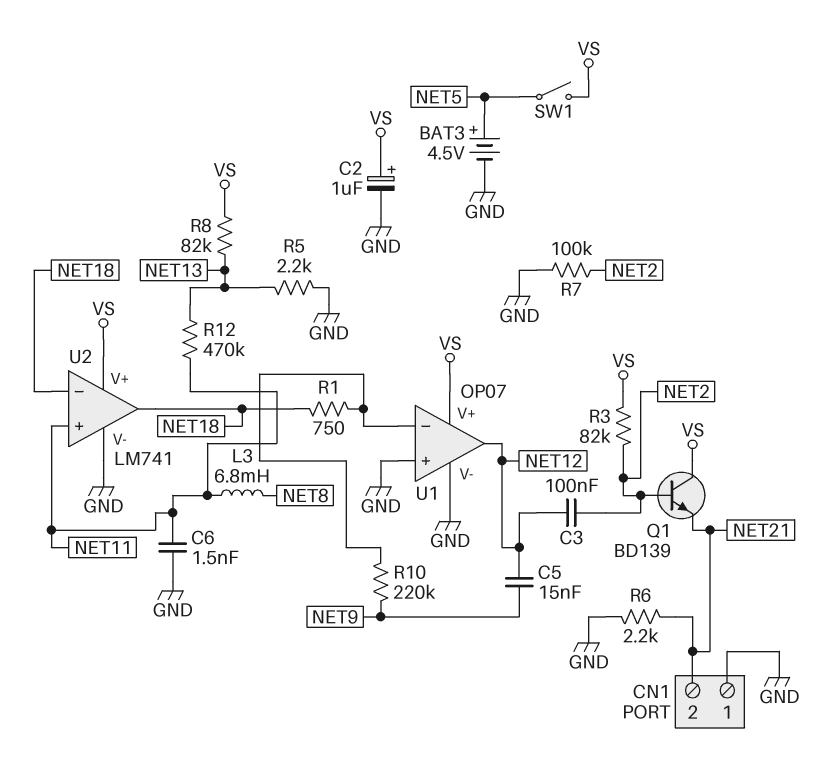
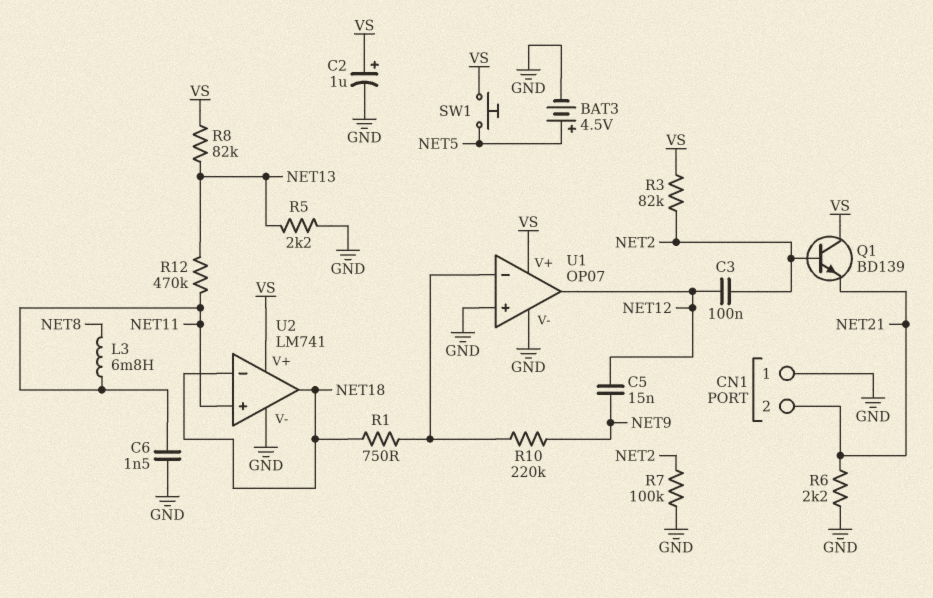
SW1: switch (NET5, VS) -> button (NET5, VS)

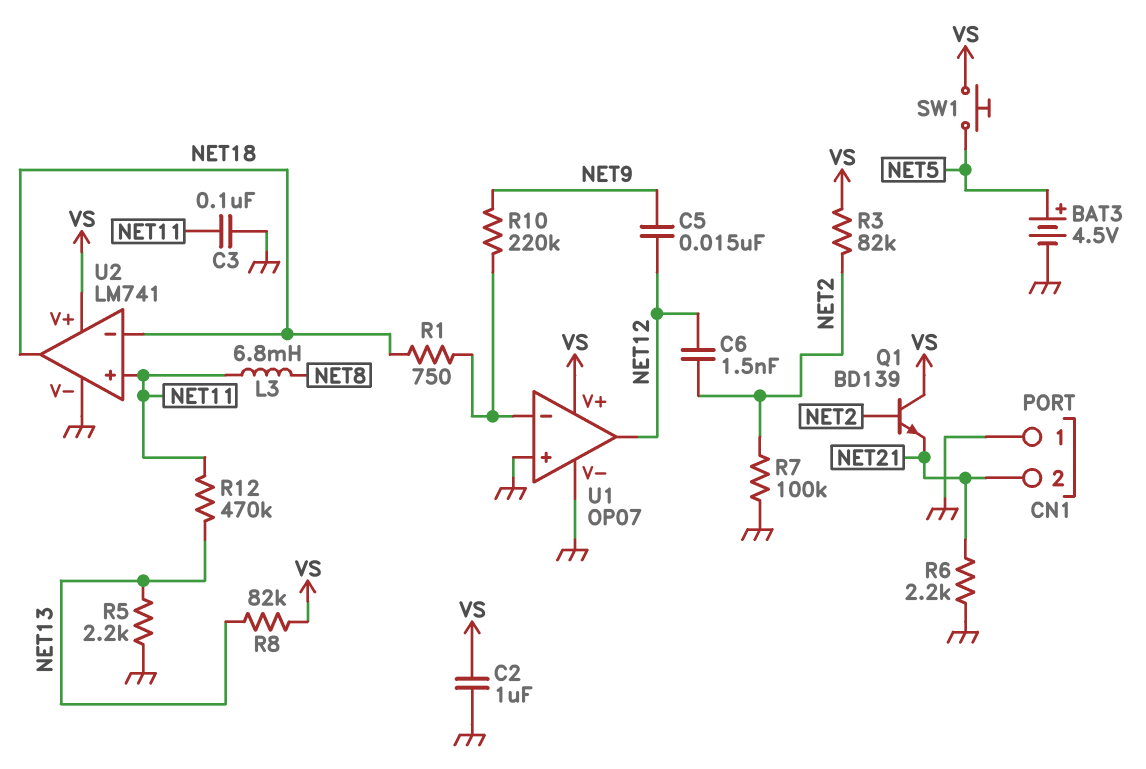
C2: 1uF (plus VS, minus GND) -> 1uF (GND, VS)
C3: 100nF (NET2, NET12) -> 100nF (GND, NET11)
C6: 1.5nF (GND, NET11) -> 1.5nF (NET2, NET12)

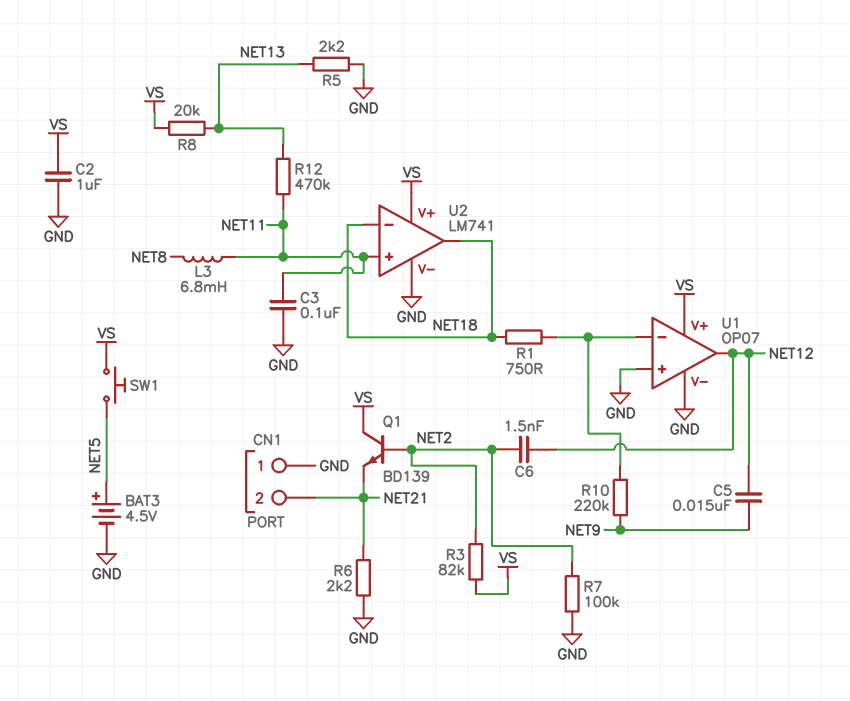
R8: 82k (NET13, VS) -> 20k (NET13, VS)

